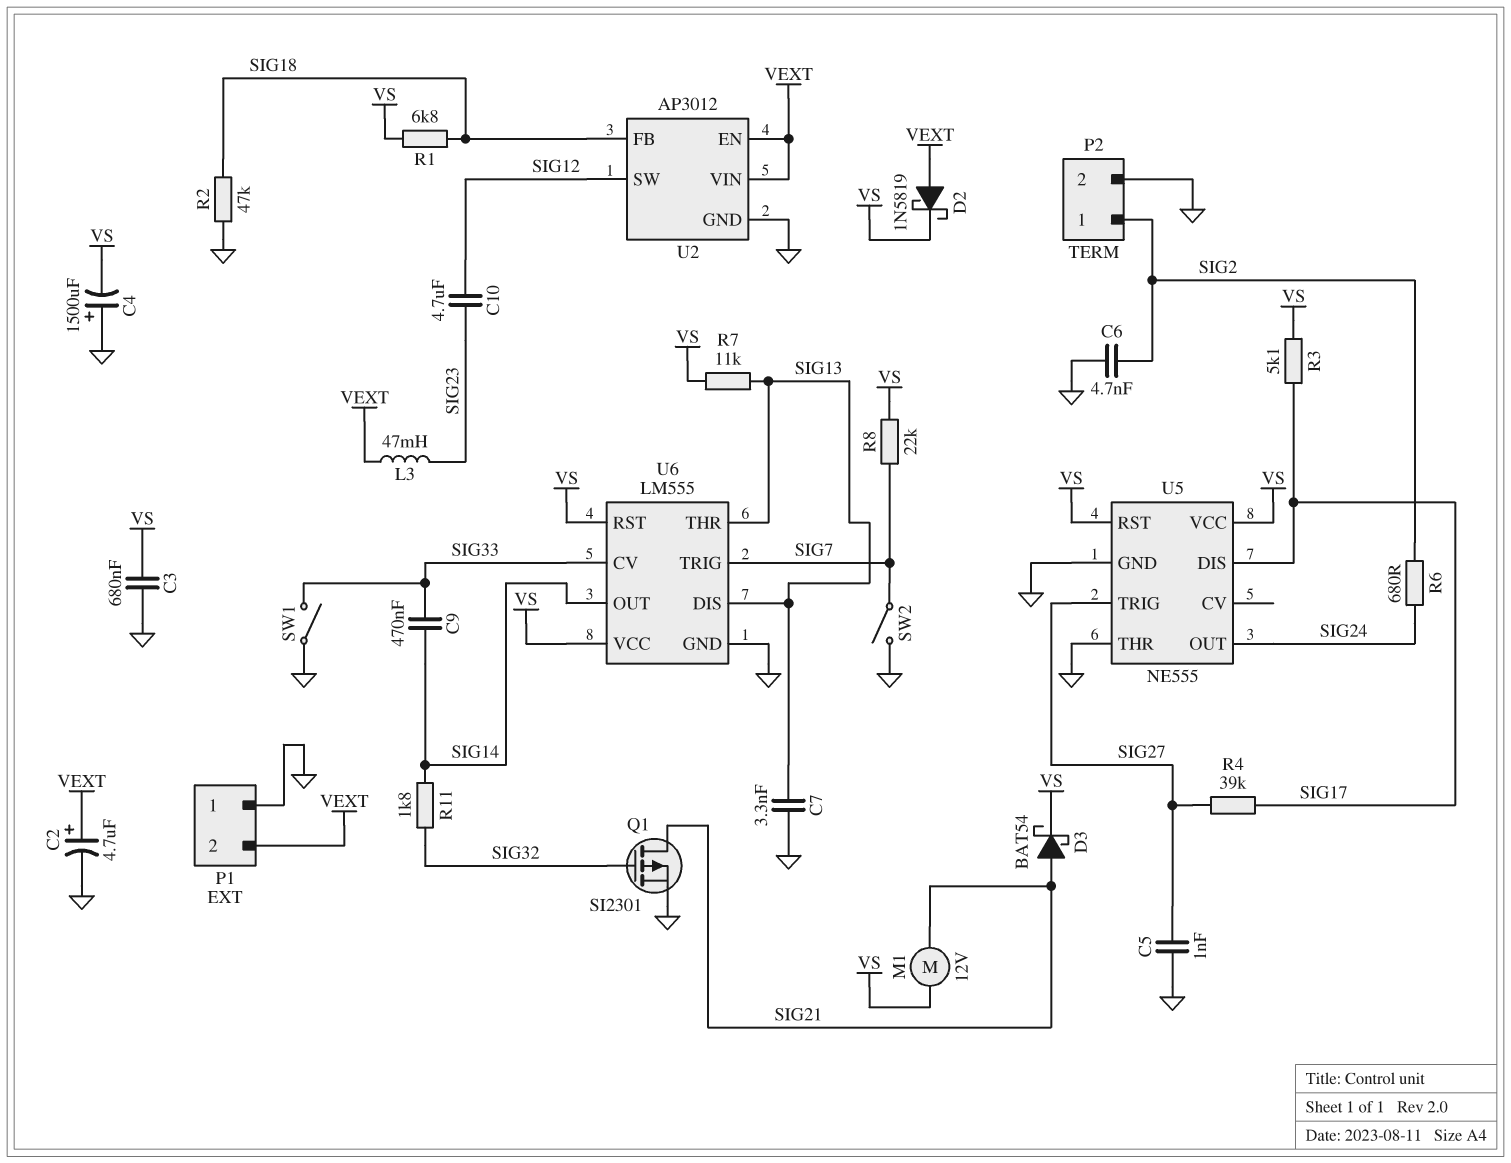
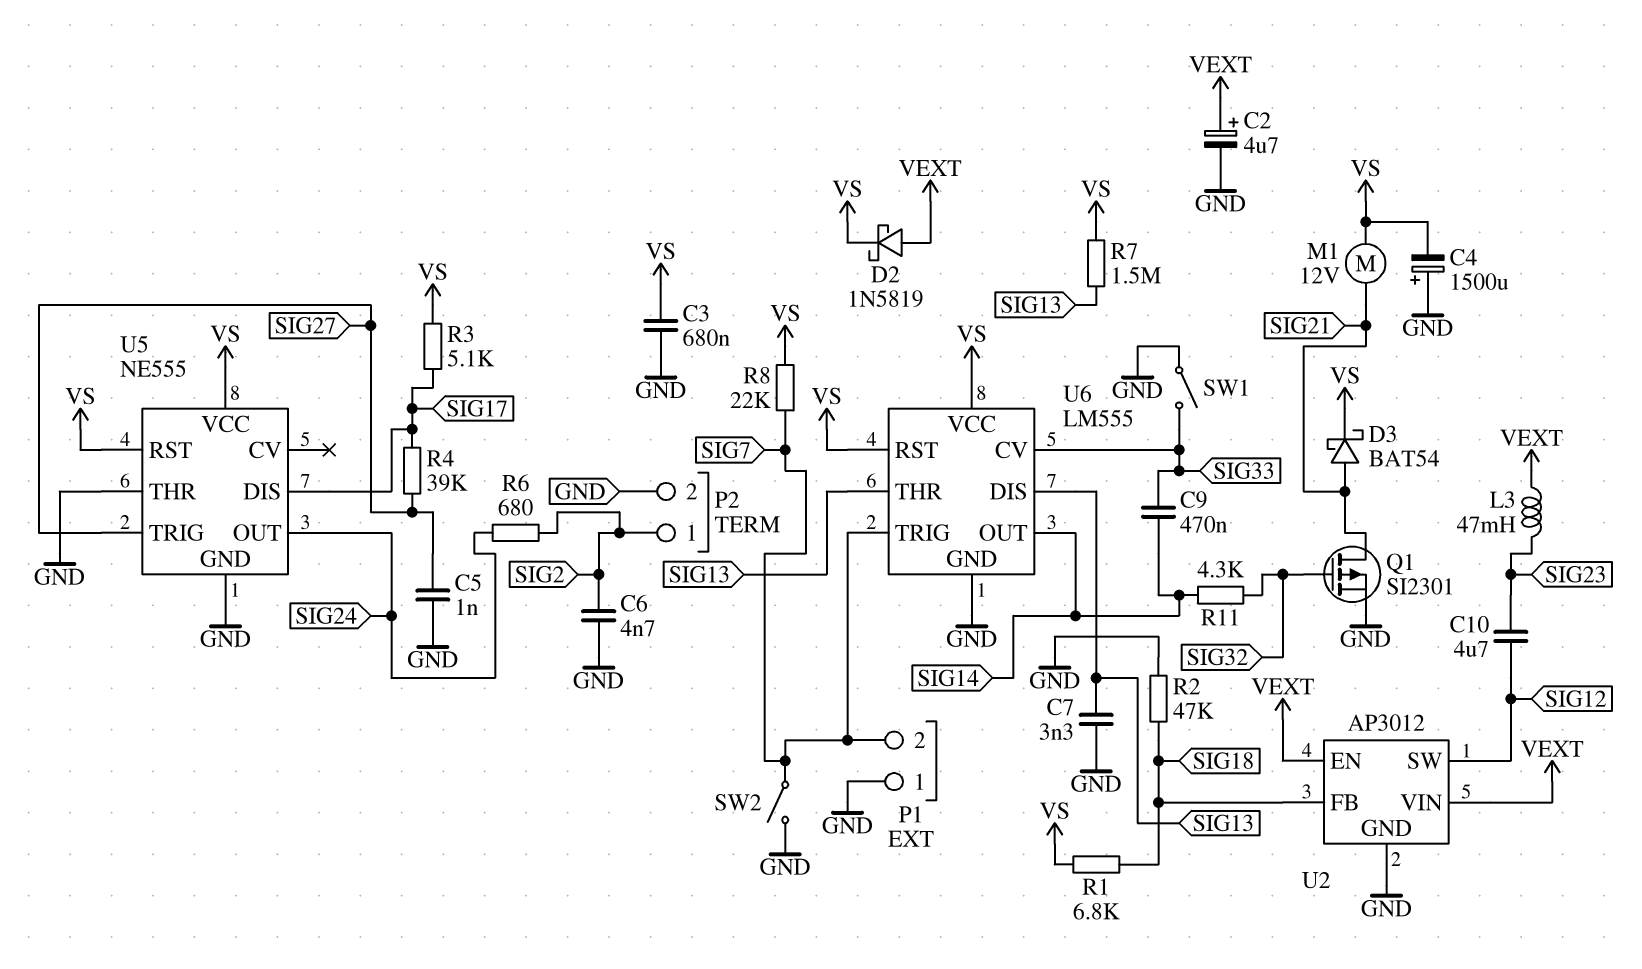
P1 pin 2: VEXT -> SIG7
R7: 11k (SIG13, VS) -> 1.5M (SIG13, VS)
R11: 1.8k (SIG14, SIG32) -> 4.3k (SIG14, SIG32)

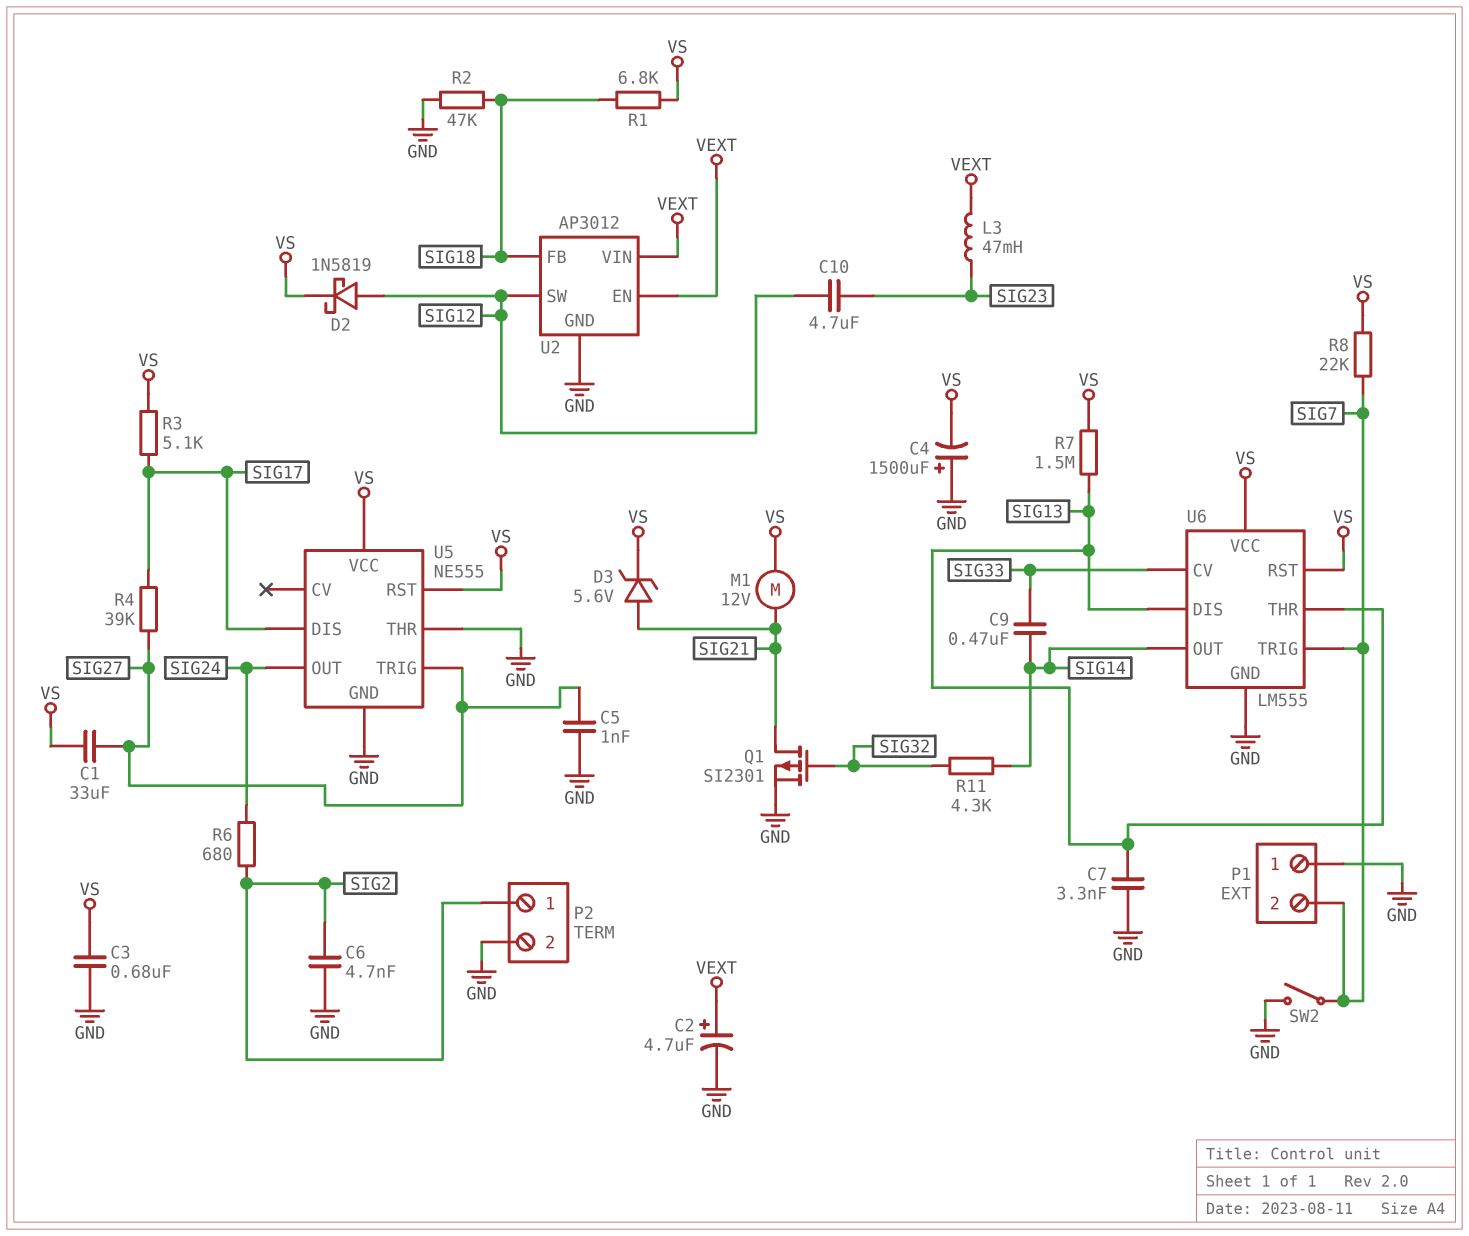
C1: none -> 33uF (SIG27, VS)
D2: schottky 1N5819 (A VEXT, K VS) -> schottky 1N5819 (A SIG12, K VS)
D3: schottky BAT54 (A SIG21, K VS) -> zener 5.6V (A SIG21, K VS)
SW1: switch (GND, SIG33) -> none

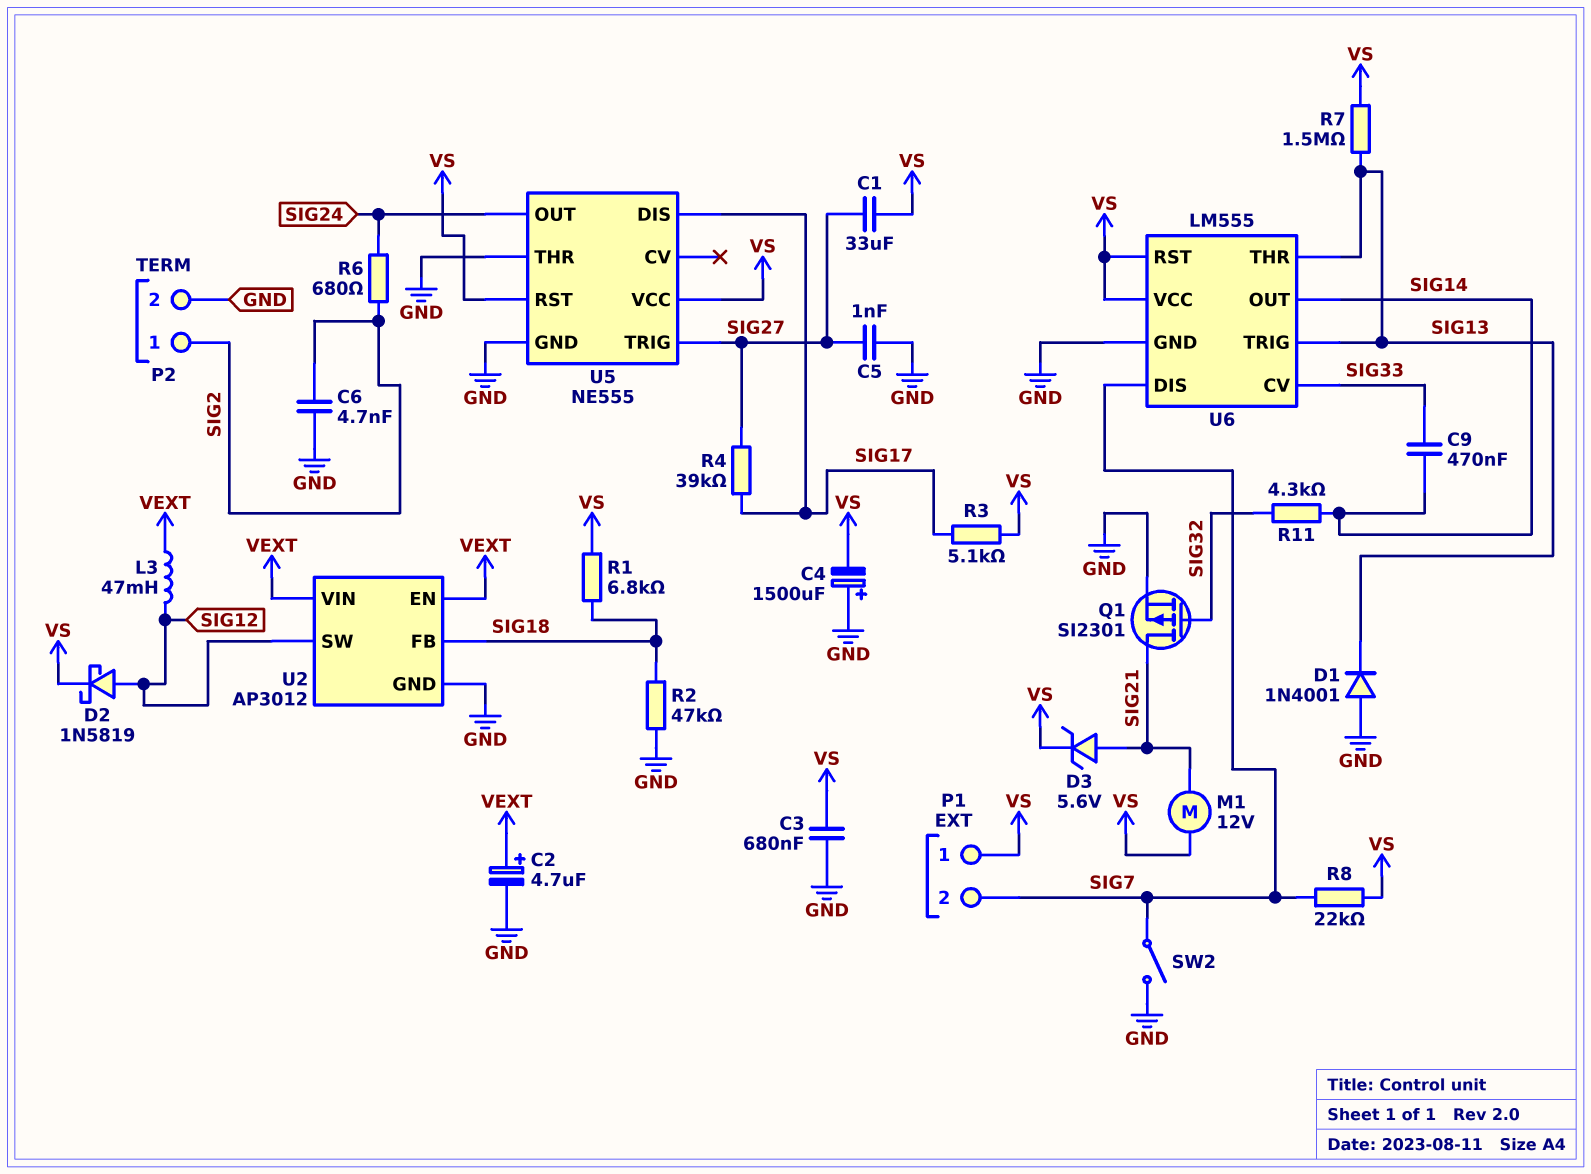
C7: 3.3nF (GND, SIG13) -> none
C10: 4.7uF (SIG12, SIG23) -> none
D1: none -> diode 1N4001 (A GND, K SIG13)
L3: 47mH (SIG23, VEXT) -> 47mH (SIG12, VEXT)
P1 pin 1: GND -> VS
U6 pin DIS: SIG13 -> SIG7
U6 pin TRIG: SIG7 -> SIG13

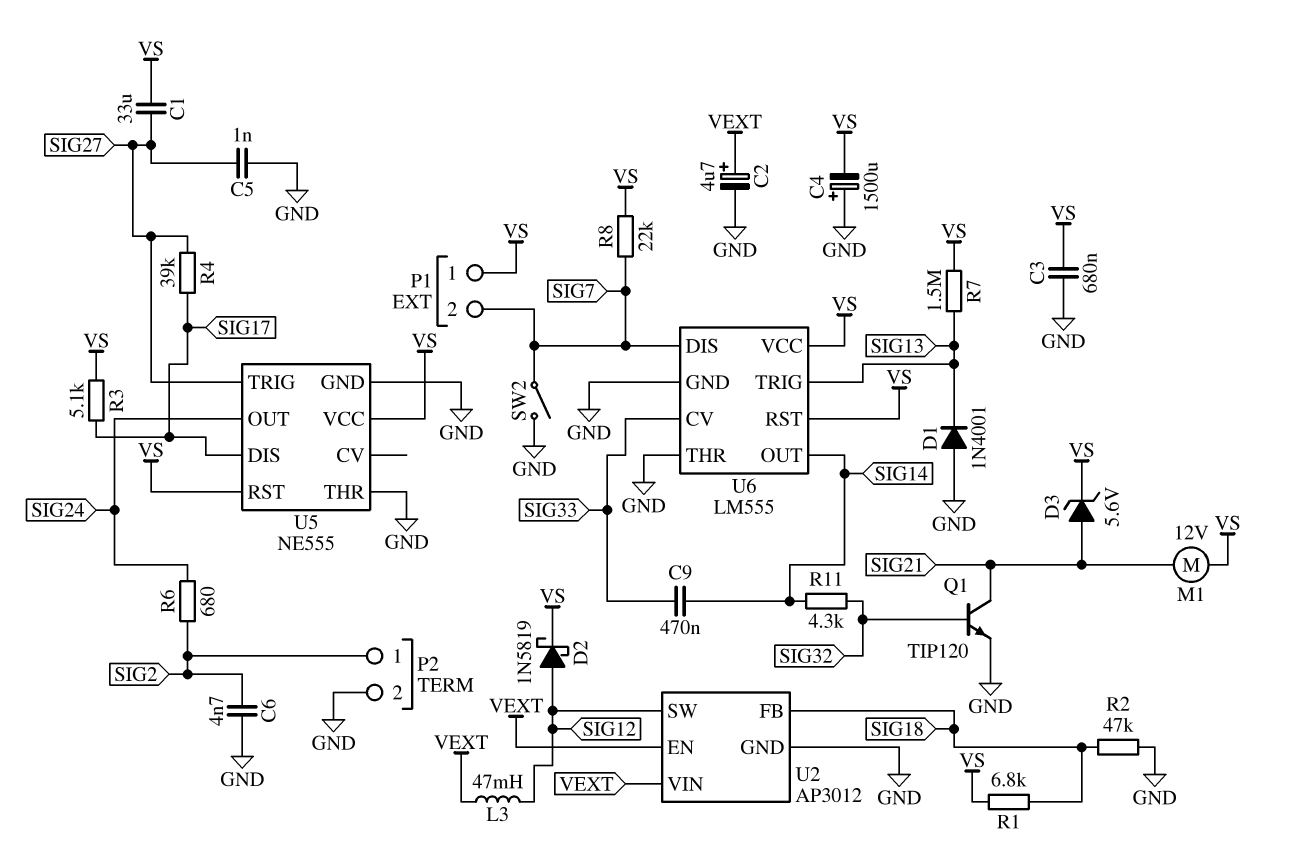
Q1: PMOS SI2301 (G SIG32, D SIG21, S GND) -> NPN TIP120 (B SIG32, C SIG21, E GND)
U6 pin THR: SIG13 -> GND

